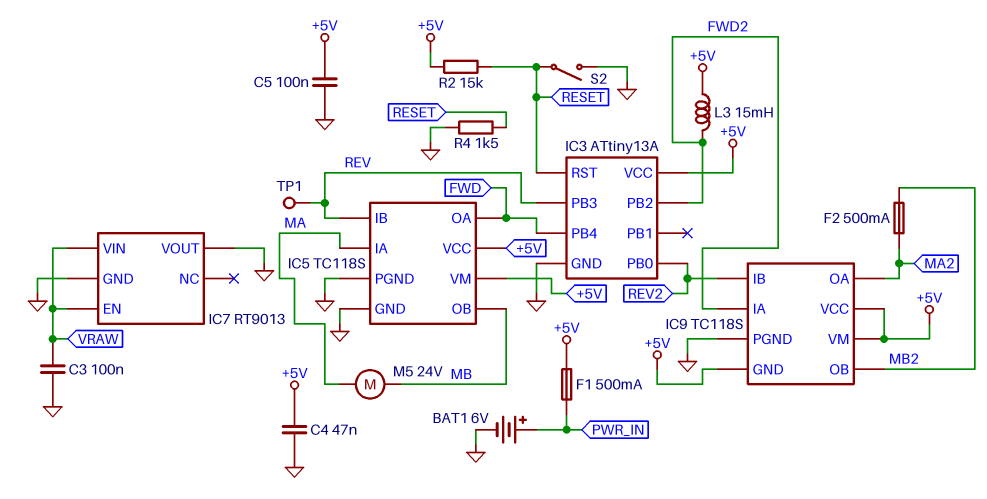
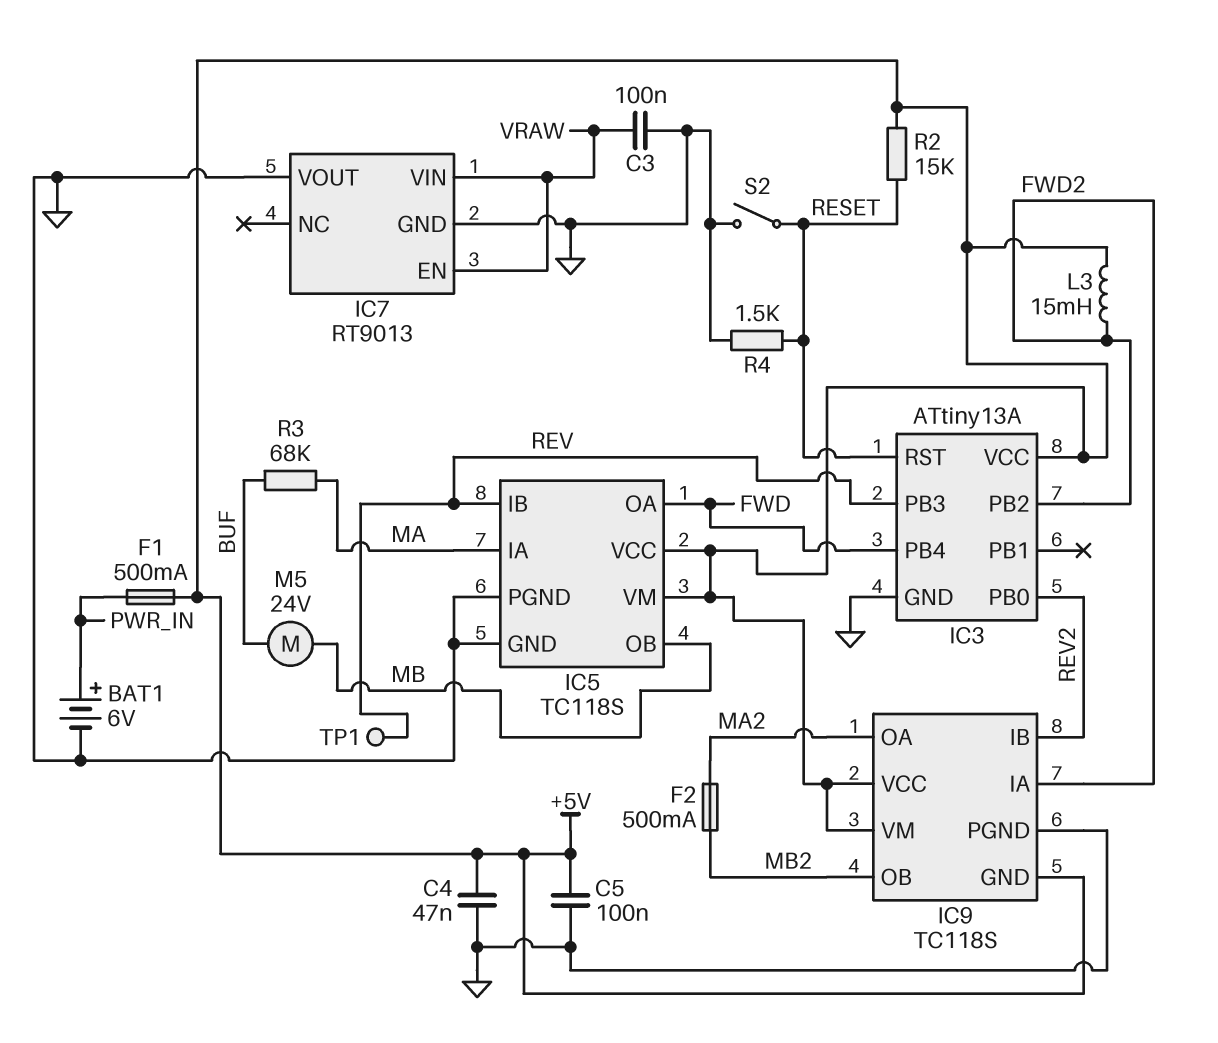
M5: motor 24V (MA, MB) -> motor 24V (BUF, MB)
R3: none -> 68k (BUF, MA)

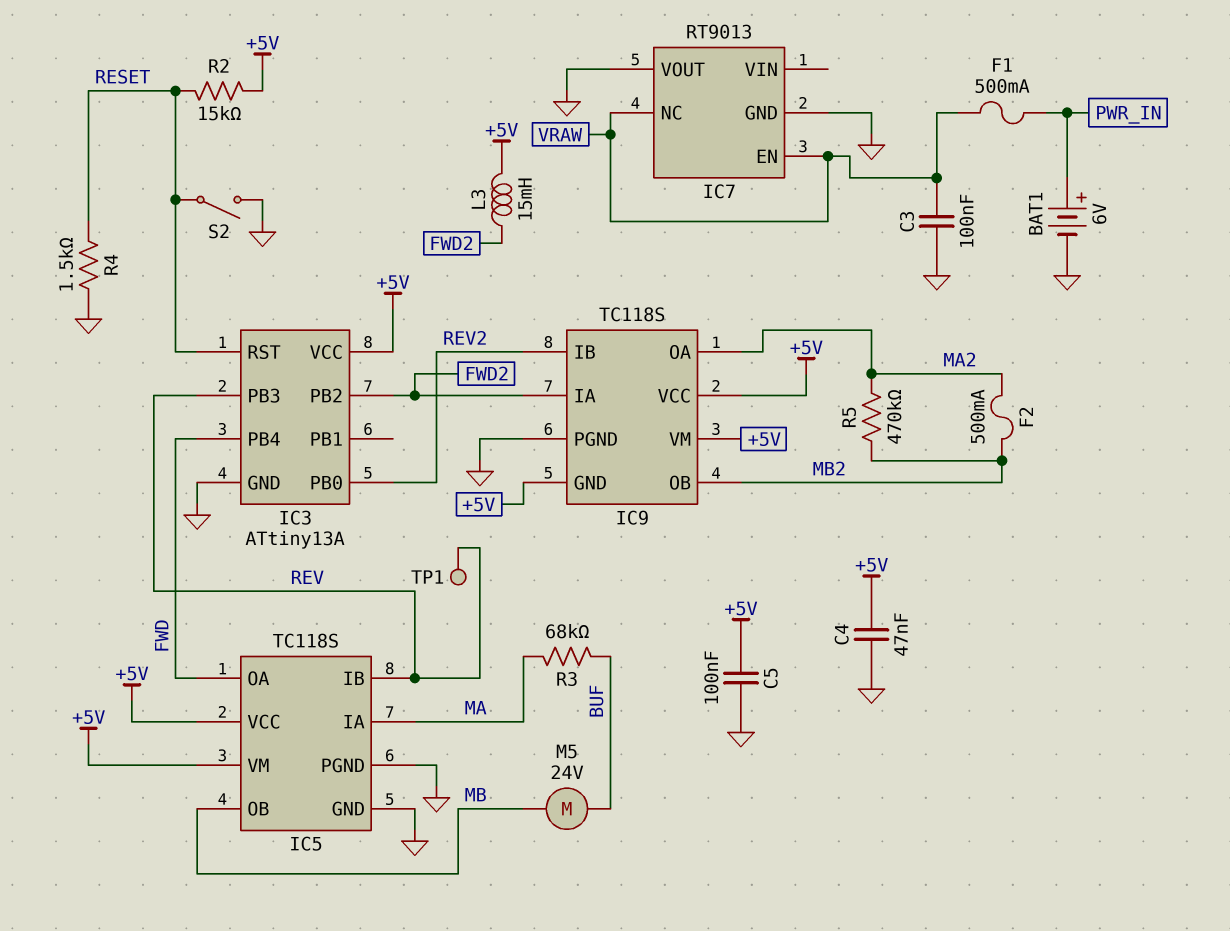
F1: 500mA (+5V, PWR_IN) -> 500mA (PWR_IN, VRAW)
IC7 pin NC: none -> VRAW
IC7 pin VIN: VRAW -> none
R5: none -> 470k (MA2, MB2)

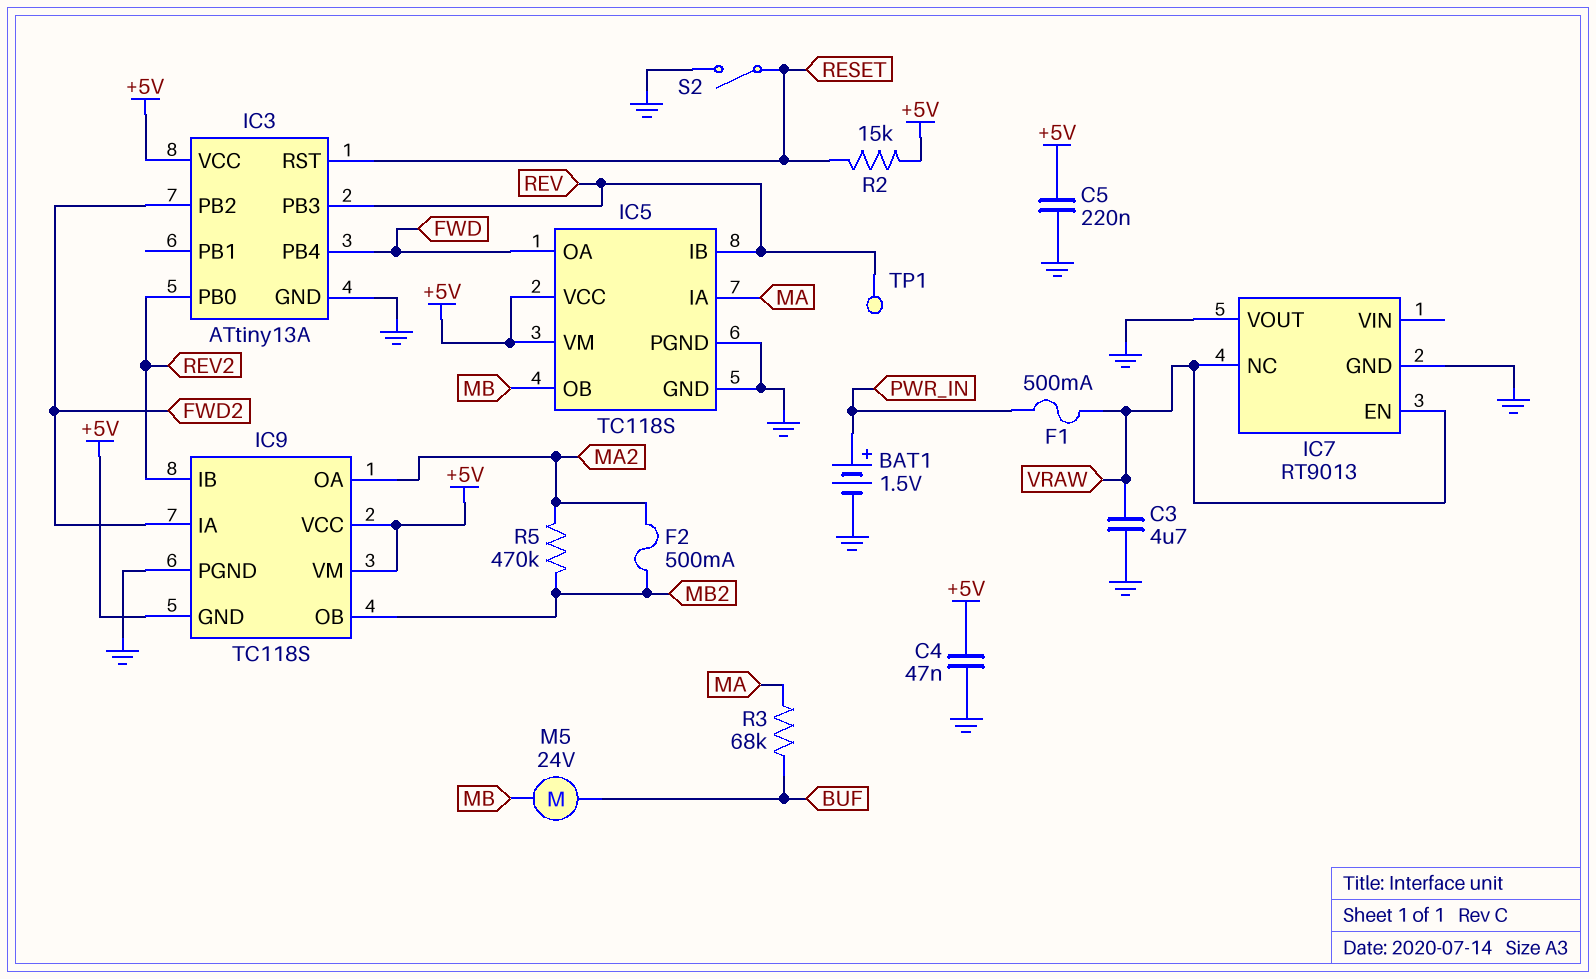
BAT1: 6V (plus PWR_IN, minus GND) -> 1.5V (plus PWR_IN, minus GND)
C3: 100nF (GND, VRAW) -> 4.7uF (GND, VRAW)
C5: 100nF (+5V, GND) -> 220nF (+5V, GND)
L3: 15mH (+5V, FWD2) -> none
R4: 1.5k (GND, RESET) -> none

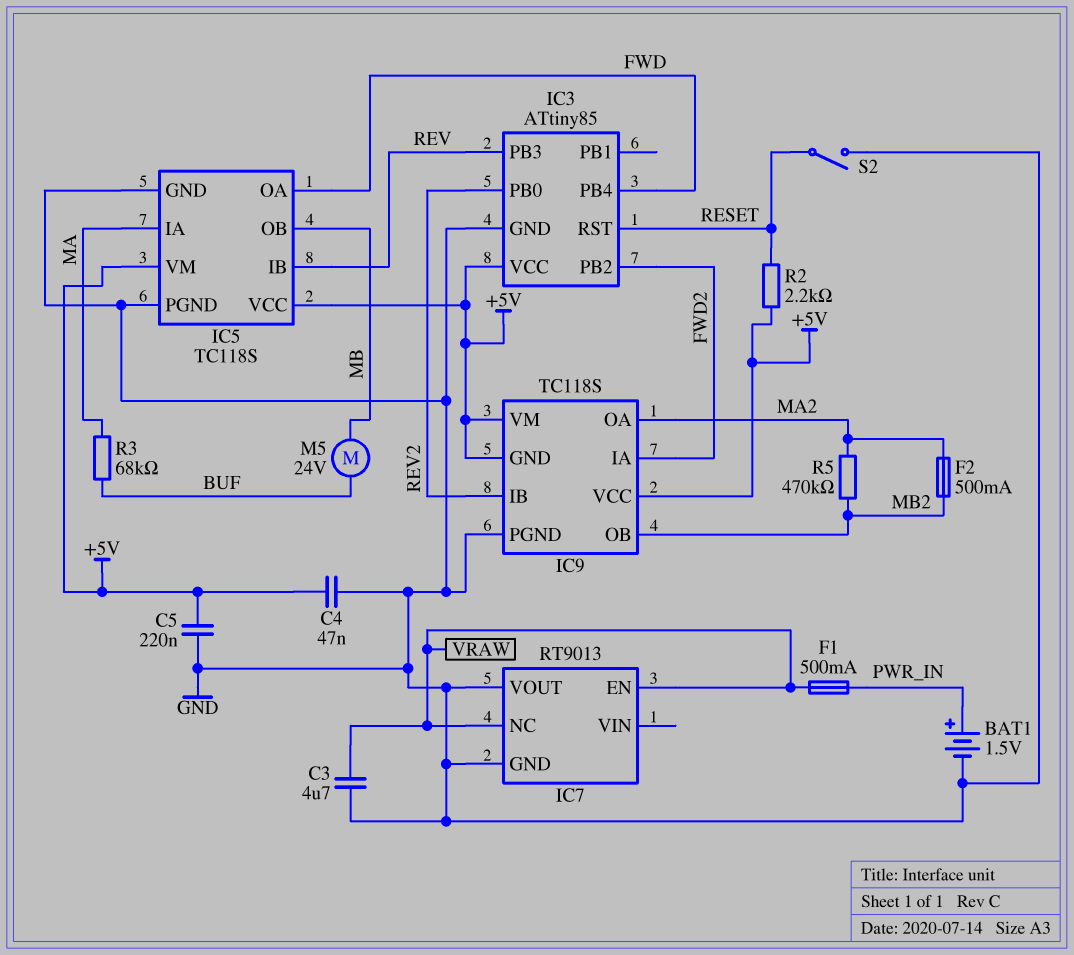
IC3: ATtiny13A -> ATtiny85
R2: 15k (+5V, RESET) -> 2.2k (+5V, RESET)
TP1: test point (REV) -> none

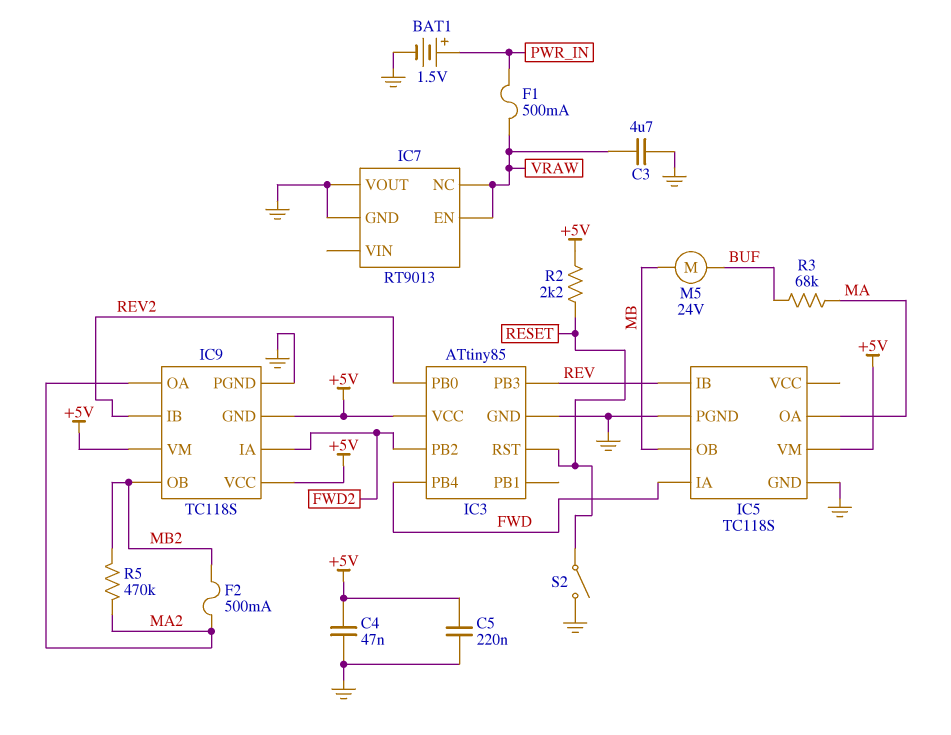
IC5 pin IA: MA -> FWD
IC5 pin OA: FWD -> MA
IC5 pin VCC: +5V -> none

